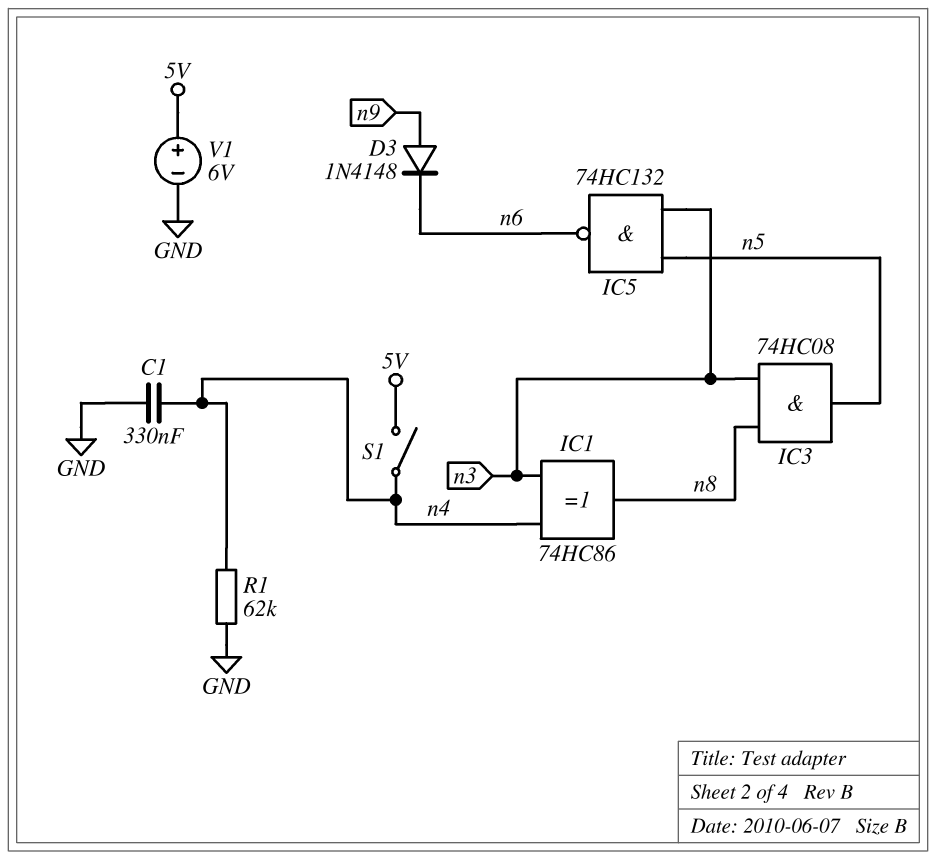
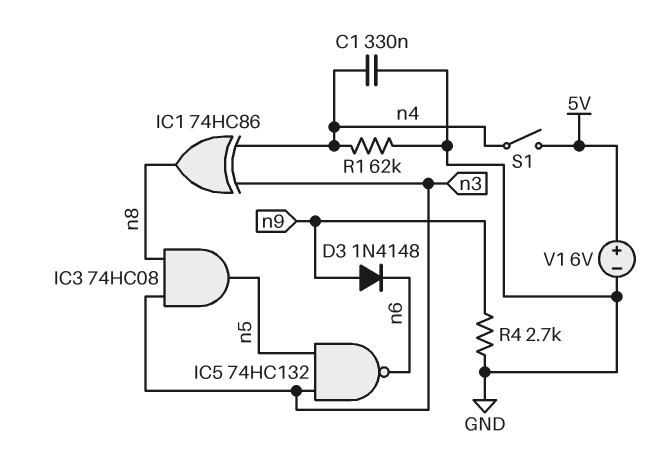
R4: none -> 2.7k (GND, n9)

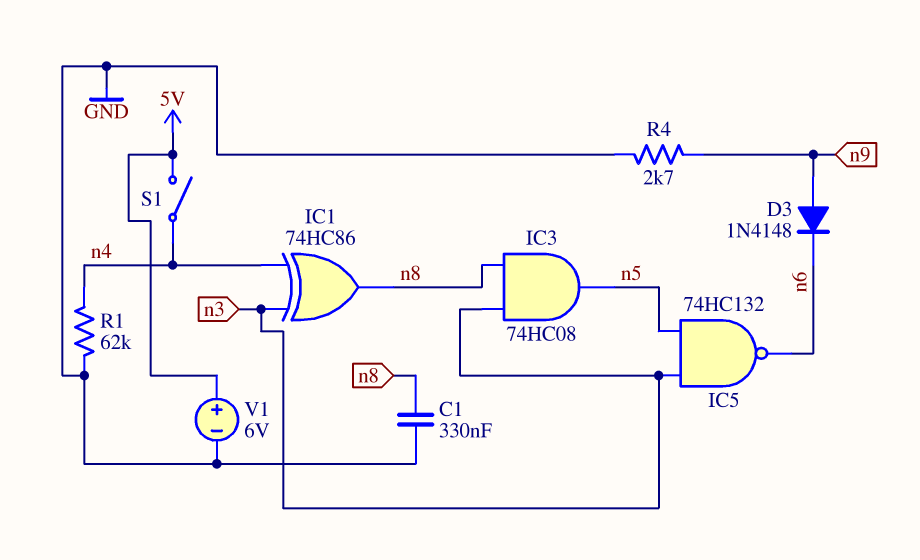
C1: 330nF (GND, n4) -> 330nF (GND, n8)

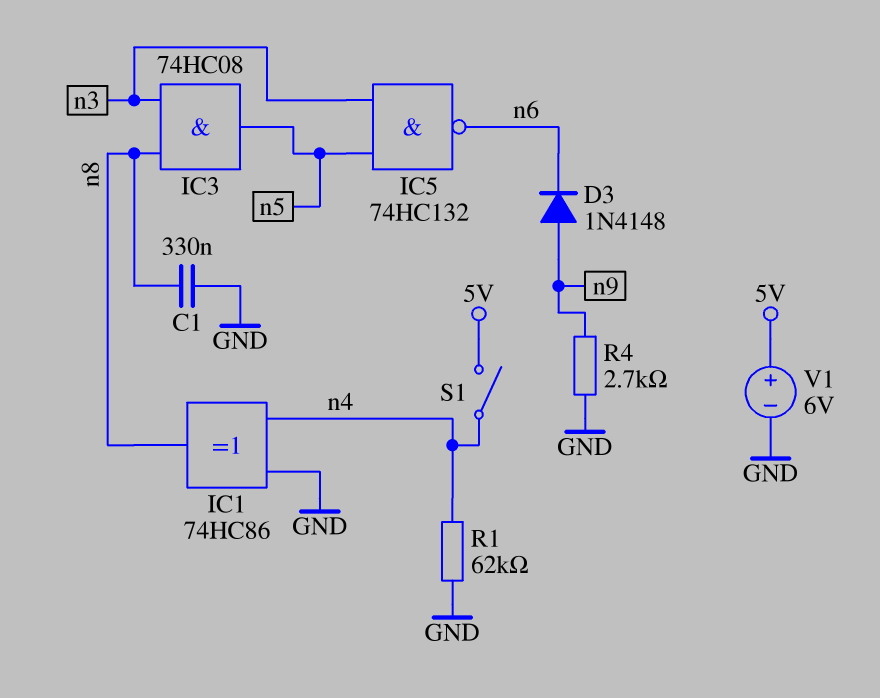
IC1: XOR 74HC86 (in n3, in n4, out n8) -> XOR 74HC86 (in GND, in n4, out n8)

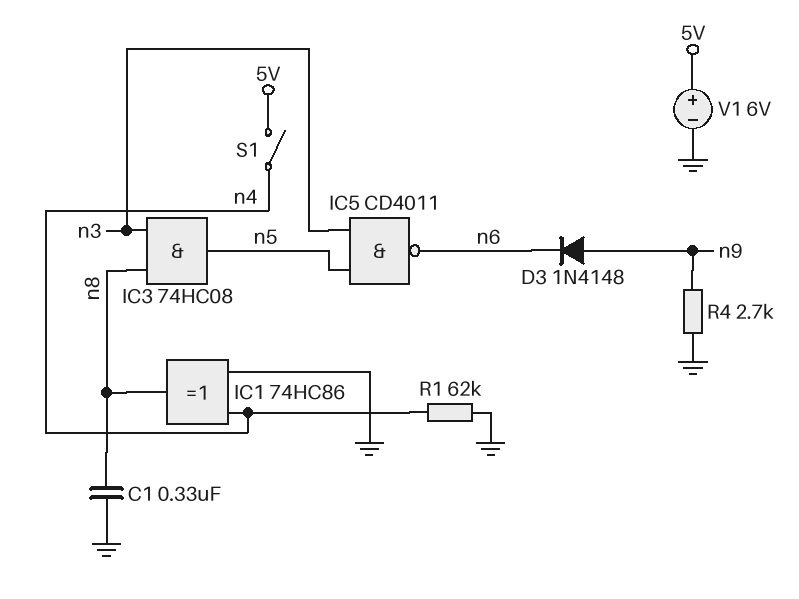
IC5: NAND 74HC132 (in n3, in n5, out n6) -> NAND CD4011 (in n3, in n5, out n6)

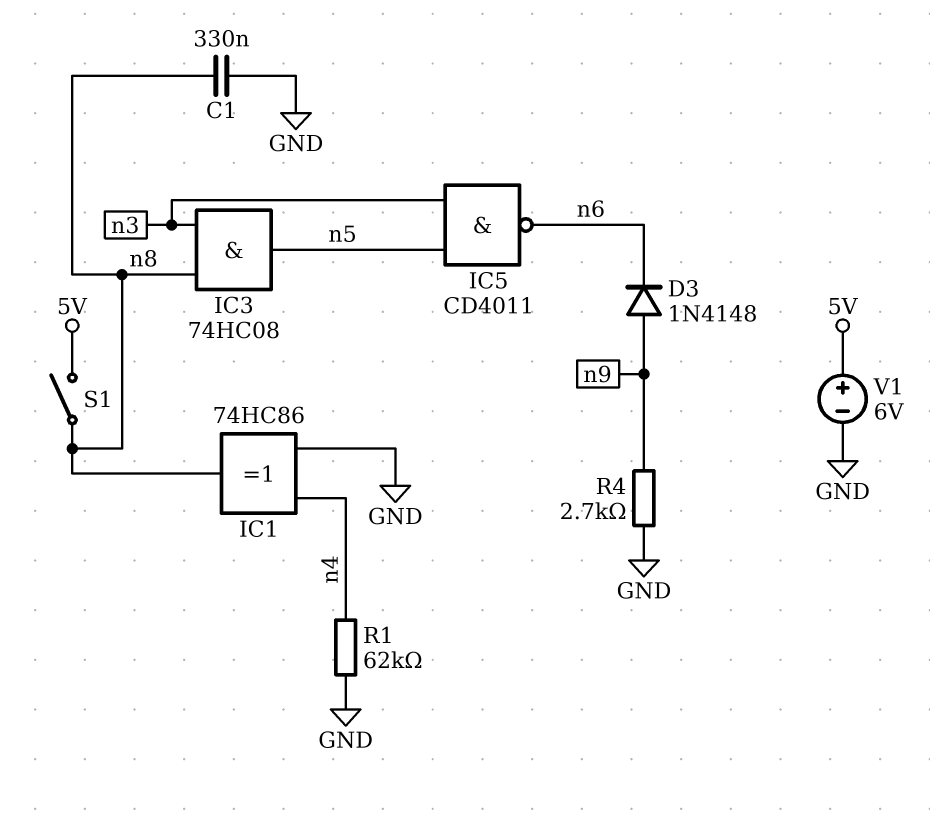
S1: switch (5V, n4) -> switch (5V, n8)

